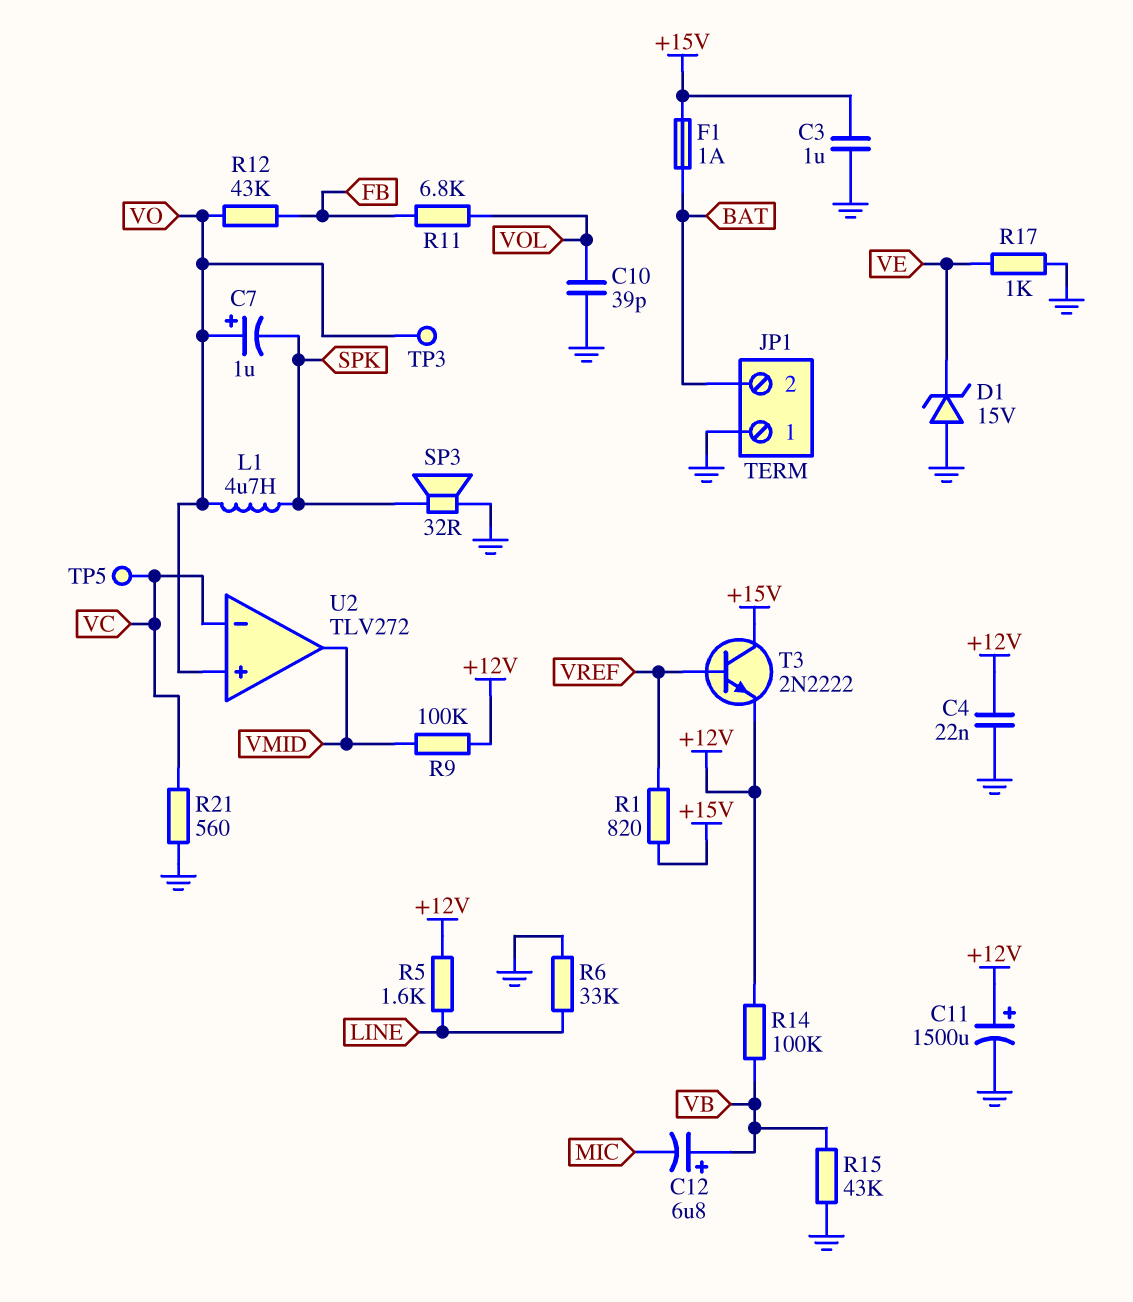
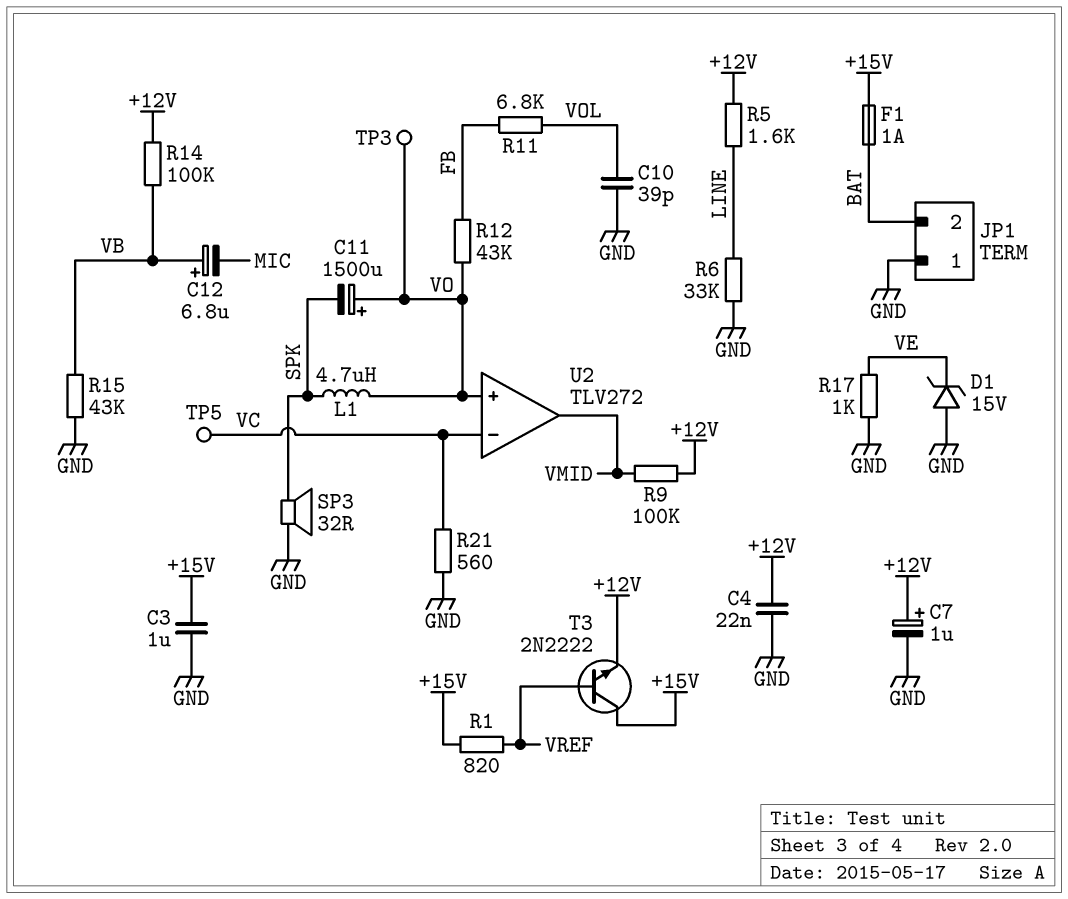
C7: 1uF (plus VO, minus SPK) -> 1uF (plus +12V, minus GND)
C11: 1500uF (plus +12V, minus GND) -> 1500uF (plus VO, minus SPK)

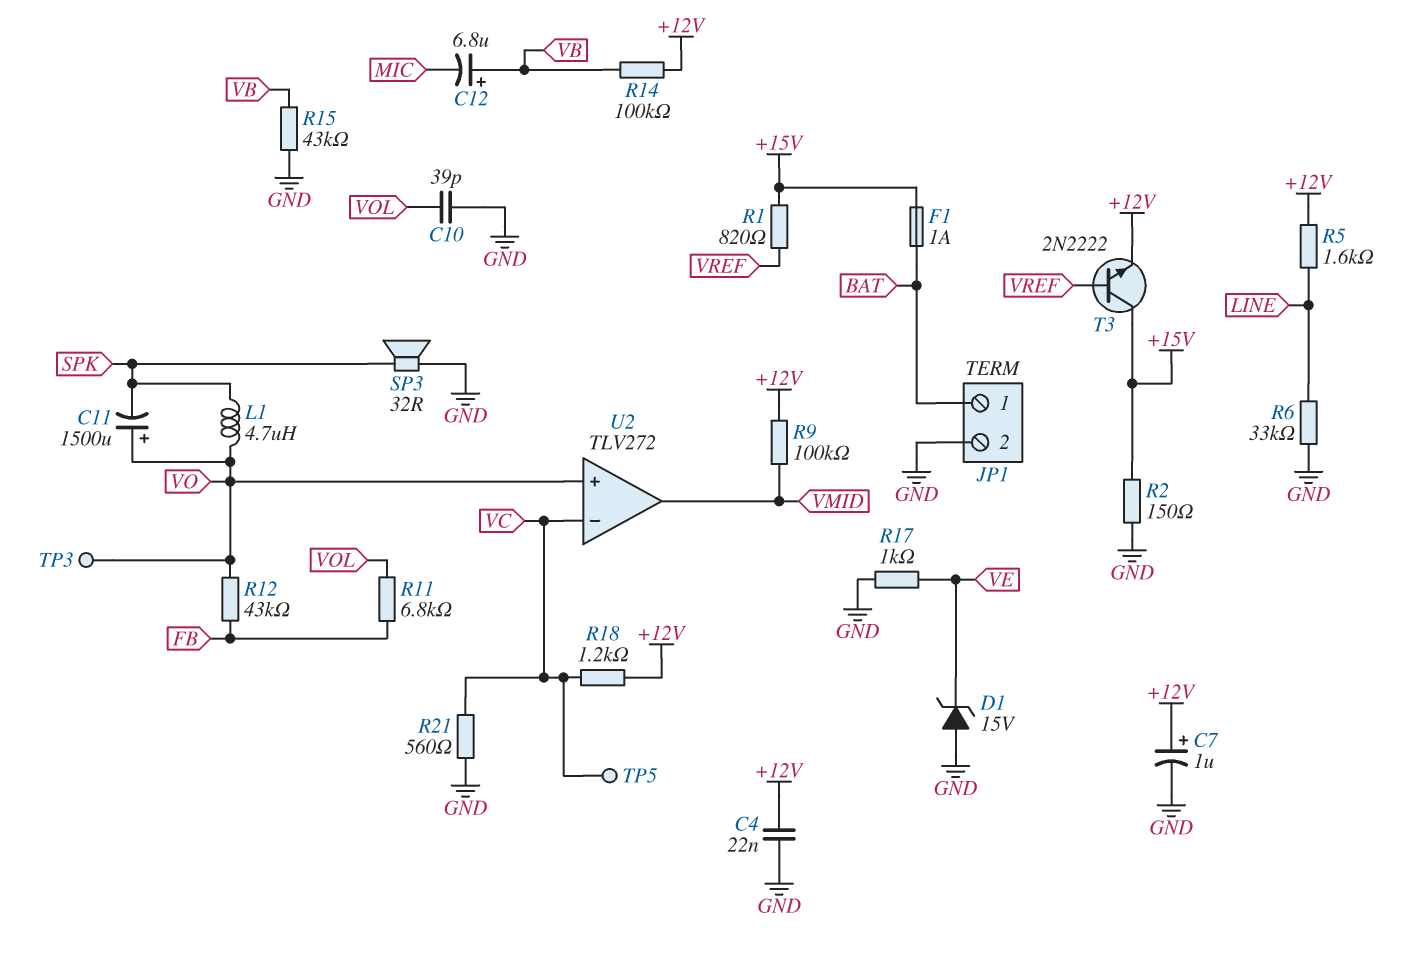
C3: 1uF (+15V, GND) -> none
JP1 pin 1: GND -> BAT
JP1 pin 2: BAT -> GND
R2: none -> 150 (+15V, GND)
R18: none -> 1.2k (+12V, VC)

